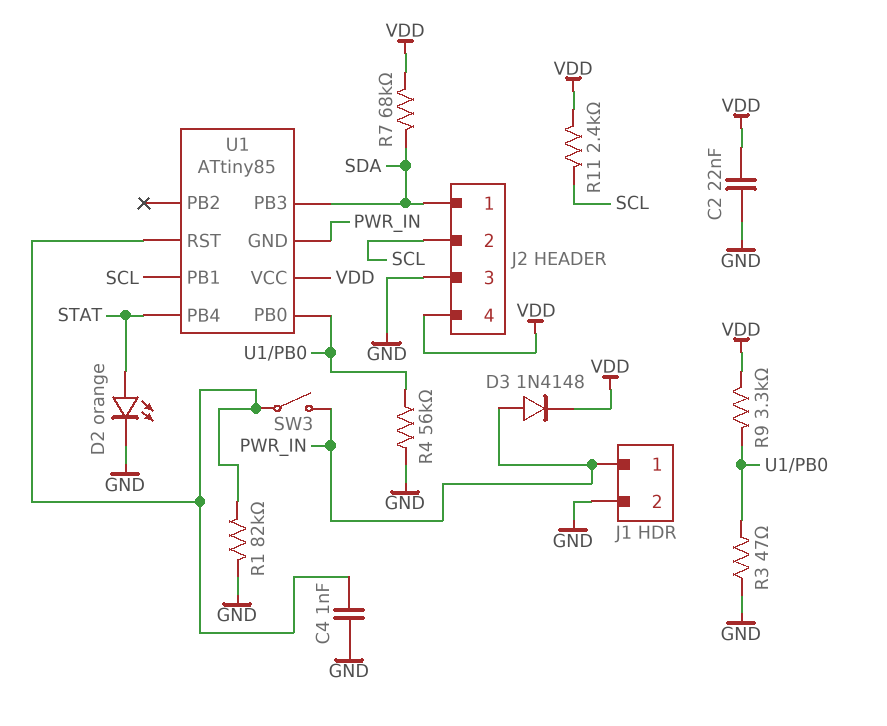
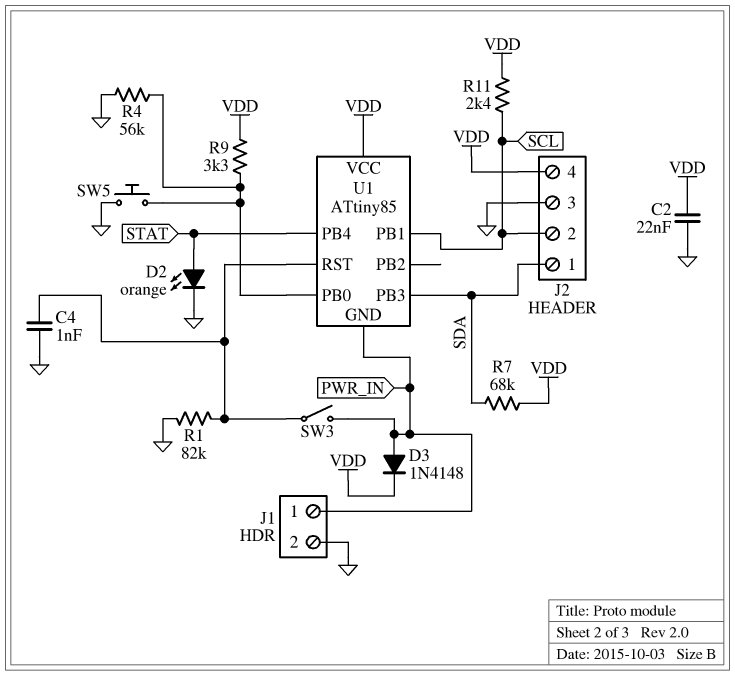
R3: 47 (GND, U1/PB0) -> none
SW5: none -> button (GND, U1/PB0)

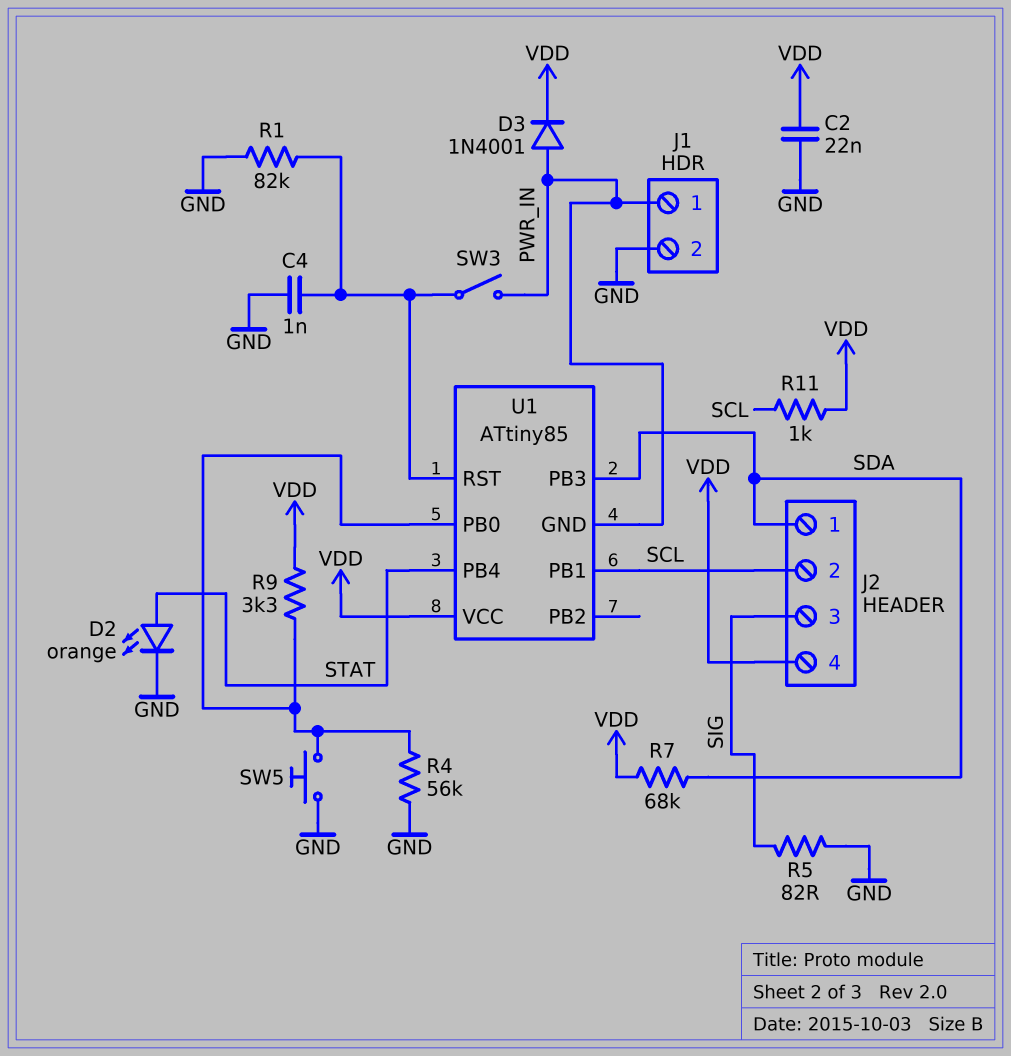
D3: diode 1N4148 (A PWR_IN, K VDD) -> diode 1N4001 (A PWR_IN, K VDD)
J2 pin 3: GND -> SIG
R5: none -> 82 (GND, SIG)
R11: 2.4k (SCL, VDD) -> 1k (SCL, VDD)

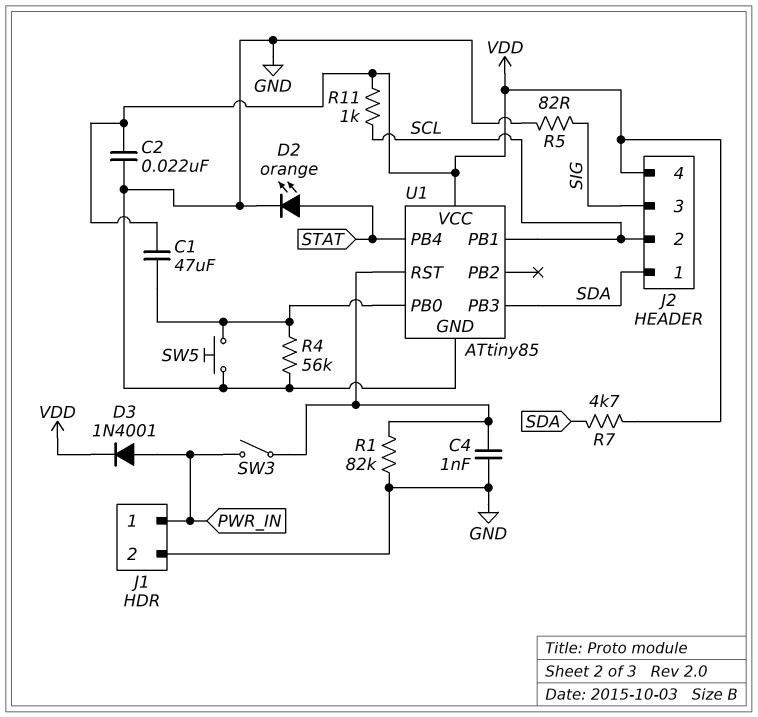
C1: none -> 47uF (U1/PB0, VDD)
R7: 68k (SDA, VDD) -> 4.7k (SDA, VDD)
R9: 3.3k (U1/PB0, VDD) -> none
U1 pin GND: PWR_IN -> GND

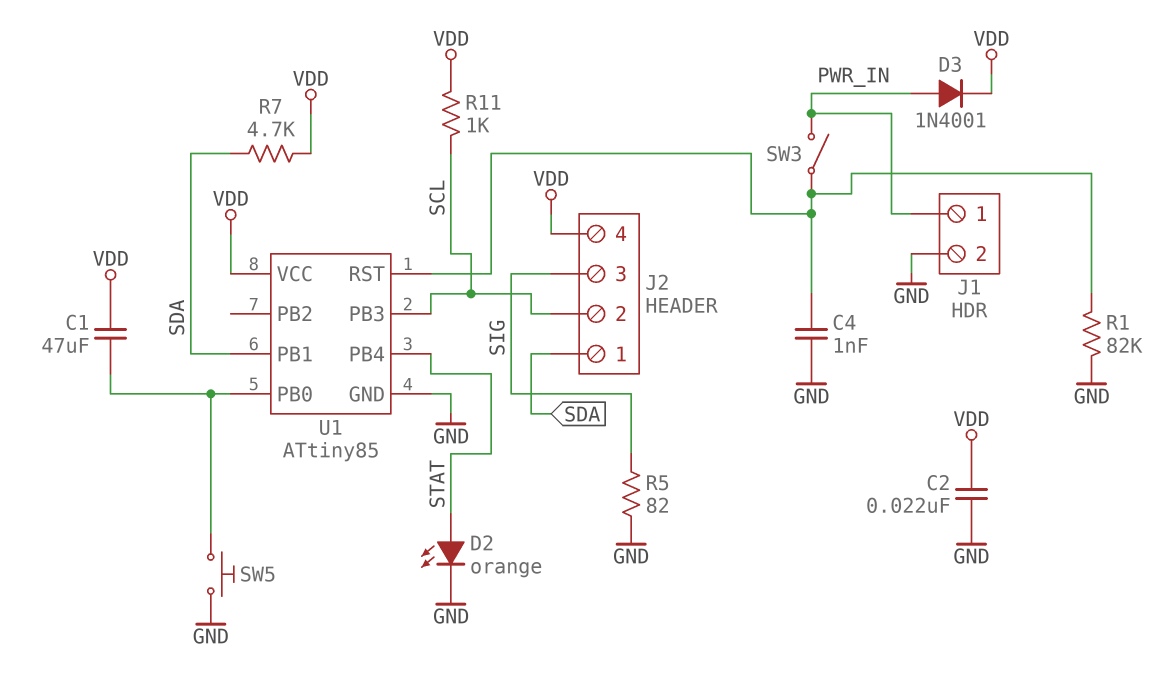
R4: 56k (GND, U1/PB0) -> none
U1 pin PB1: SCL -> SDA
U1 pin PB3: SDA -> SCL

